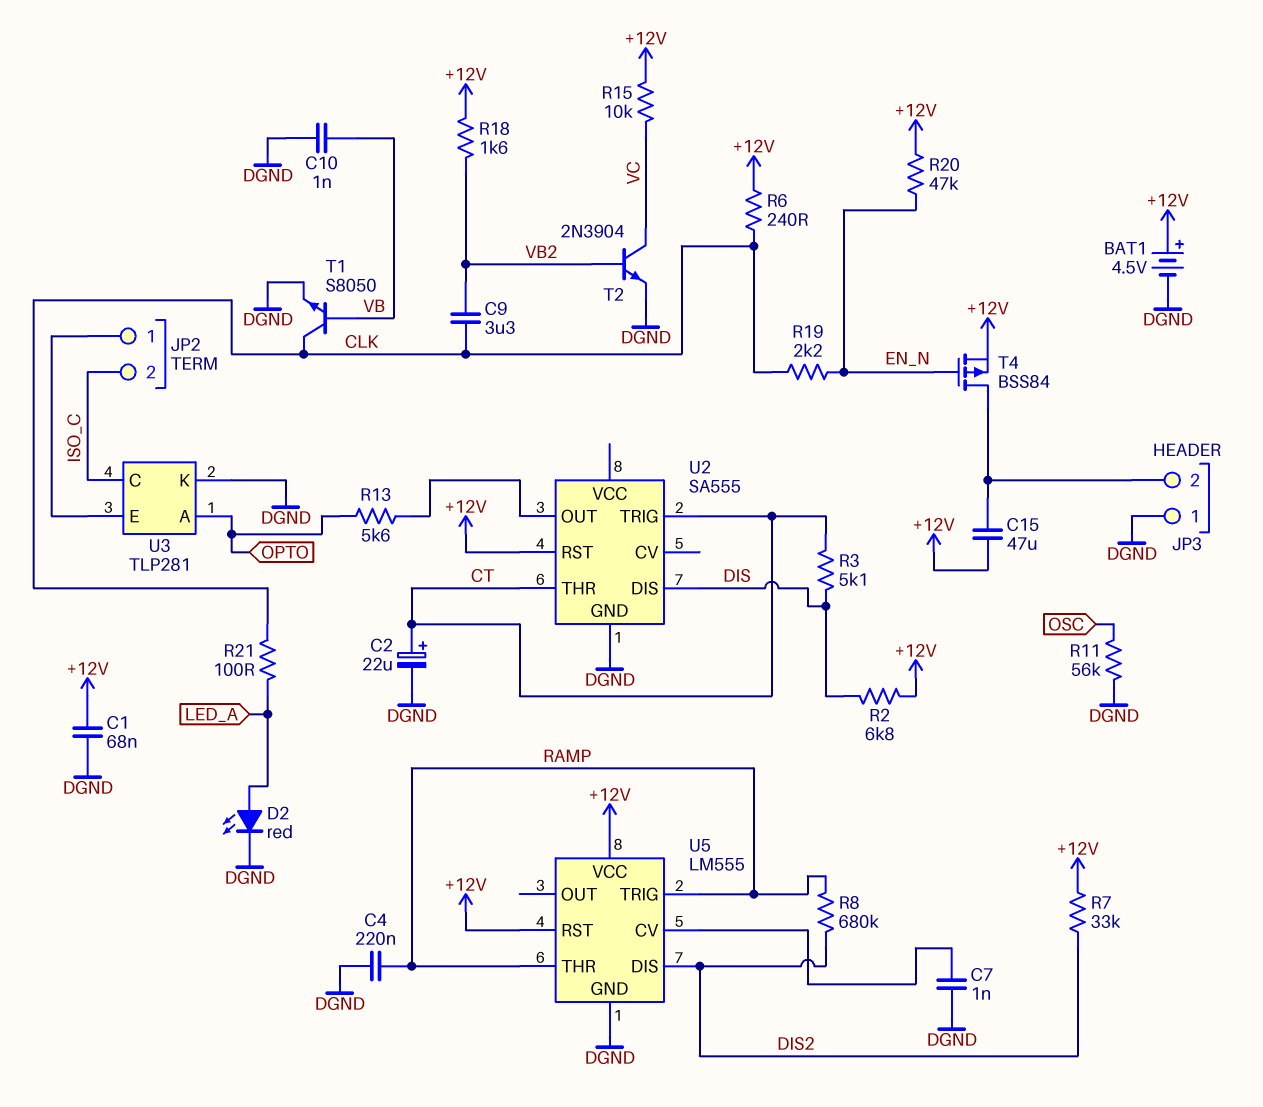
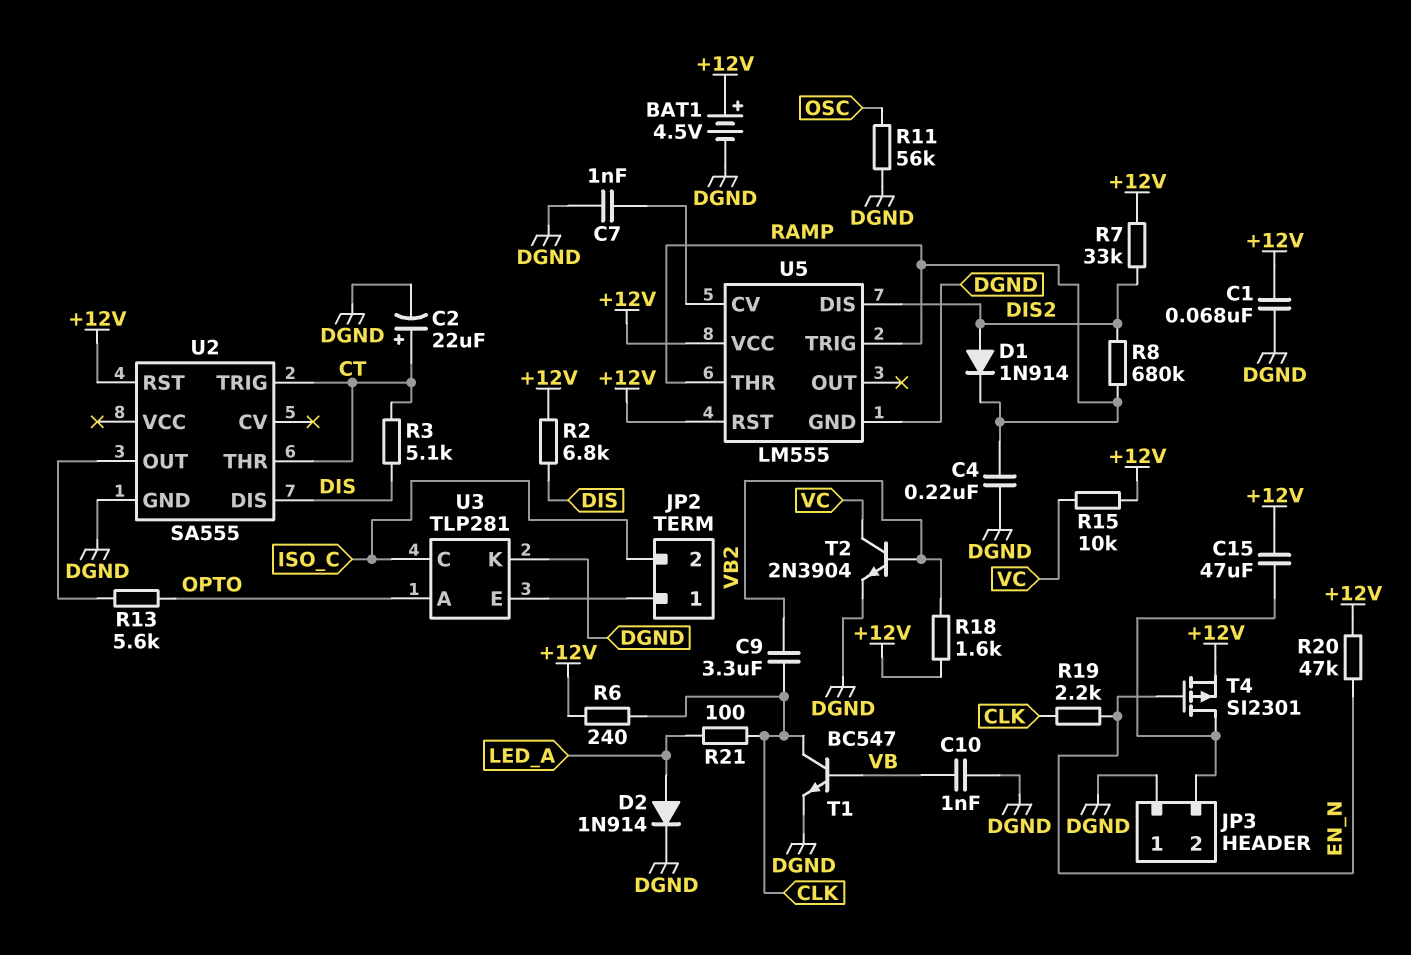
D1: none -> diode 1N914 (A DIS2, K RAMP)
D2: LED red (A LED_A, K DGND) -> diode 1N914 (A LED_A, K DGND)
T1: NPN S8050 (B VB, C CLK, E DGND) -> NPN BC547 (B VB, C CLK, E DGND)
T4: PMOS BSS84 (G EN_N, D JP3/2, S +12V) -> PMOS SI2301 (G EN_N, D JP3/2, S +12V)

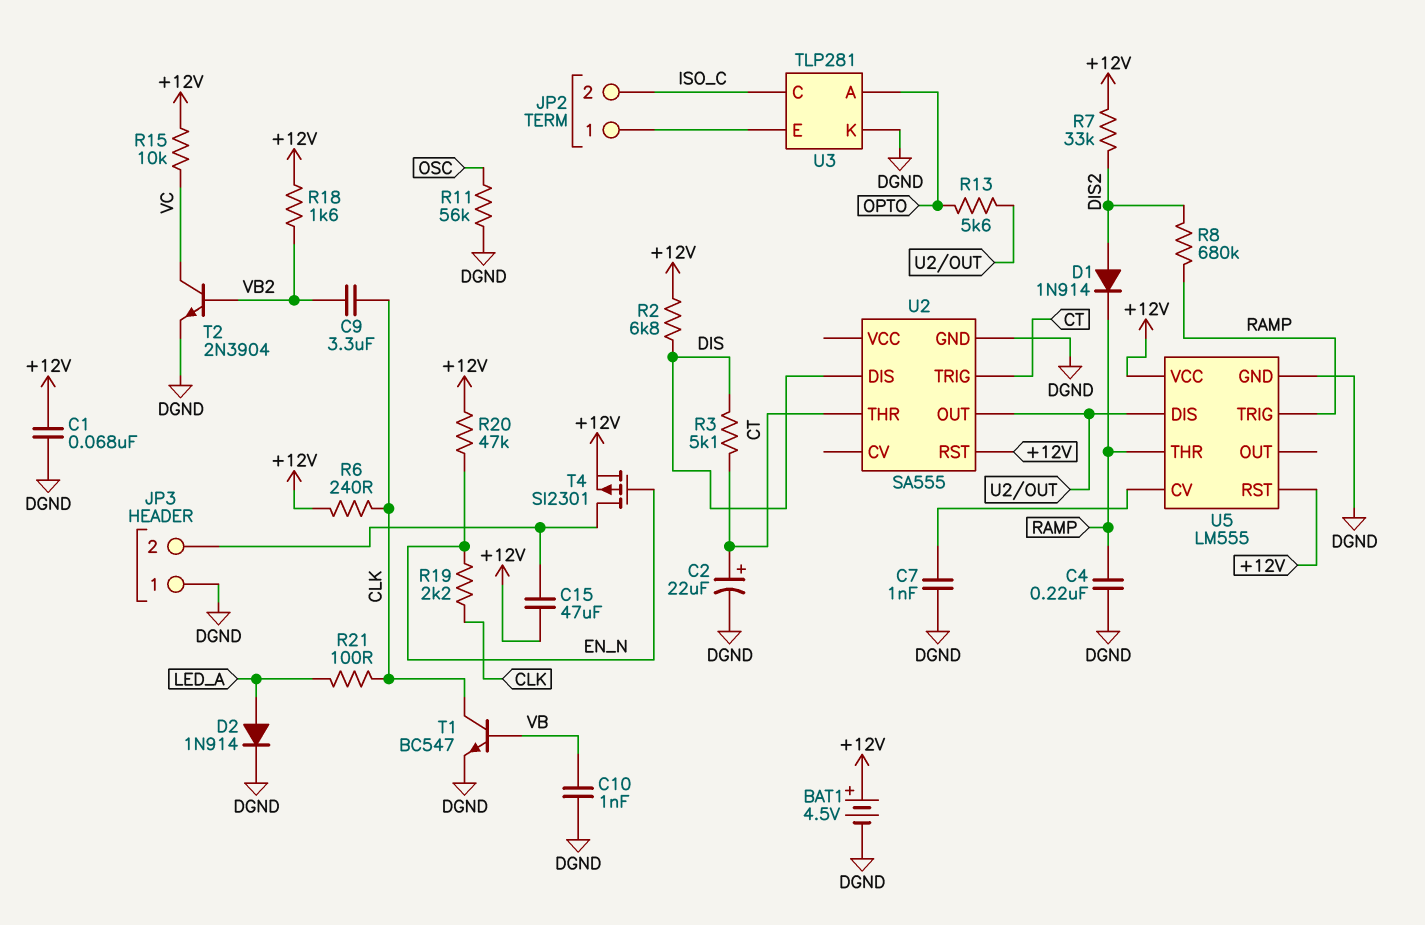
U5 pin DIS: DIS2 -> U2/OUT

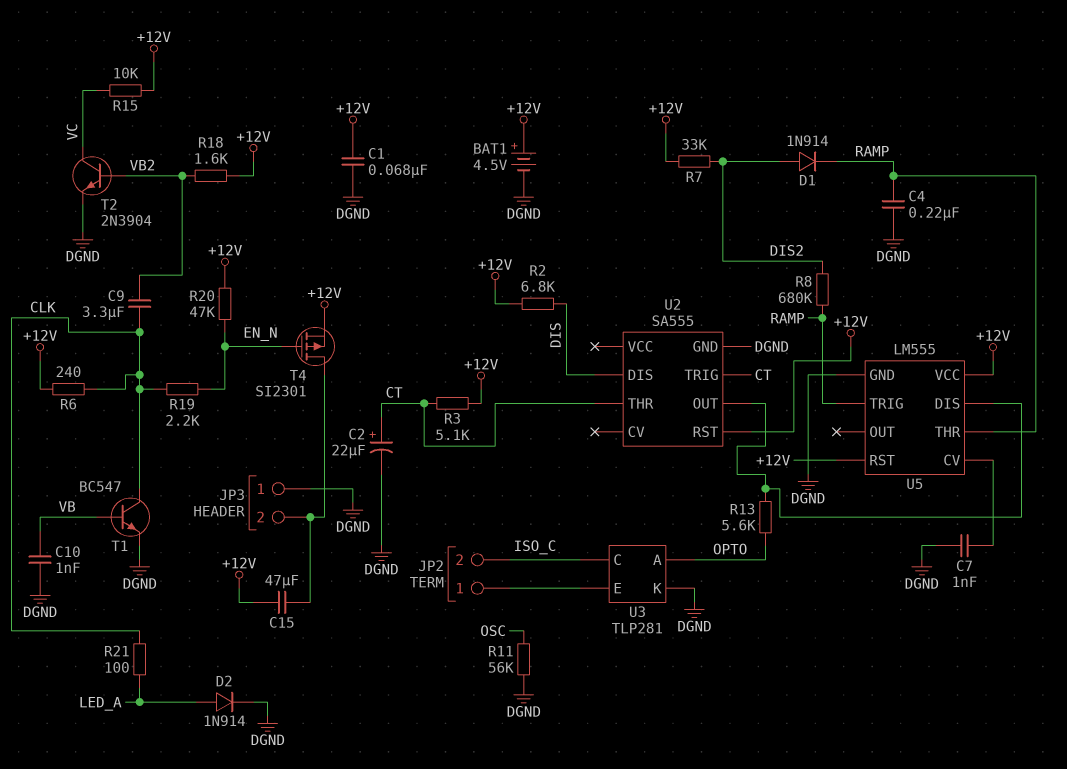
R3: 5.1k (CT, DIS) -> 5.1k (+12V, CT)

